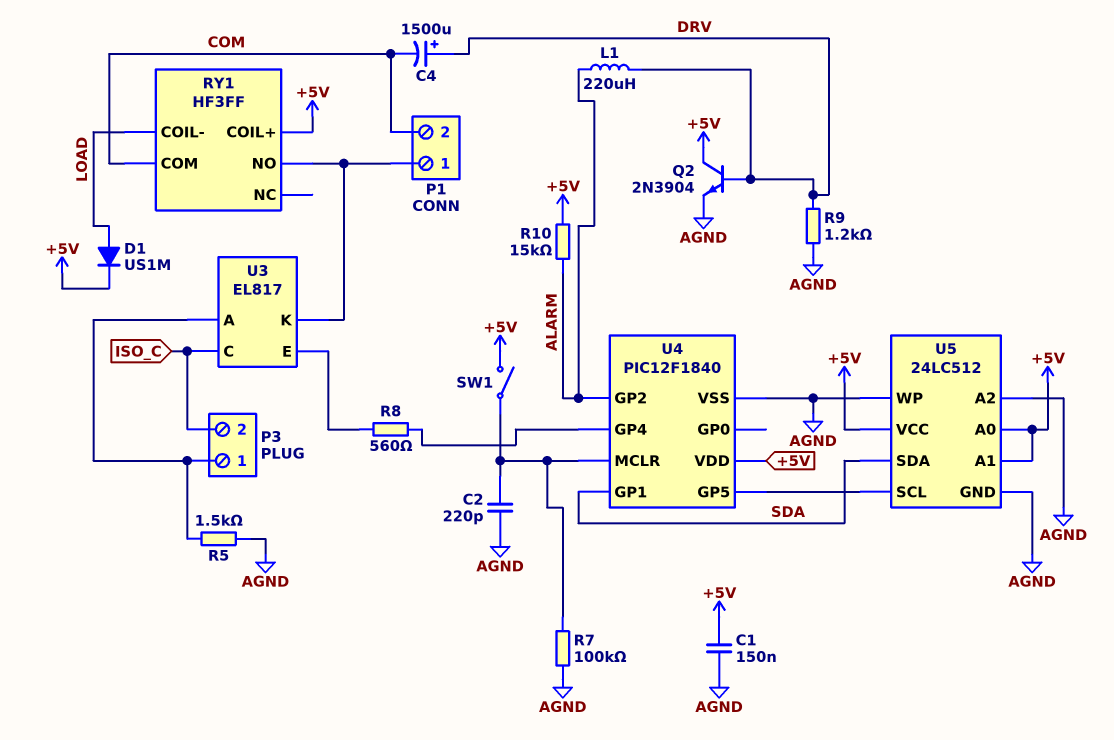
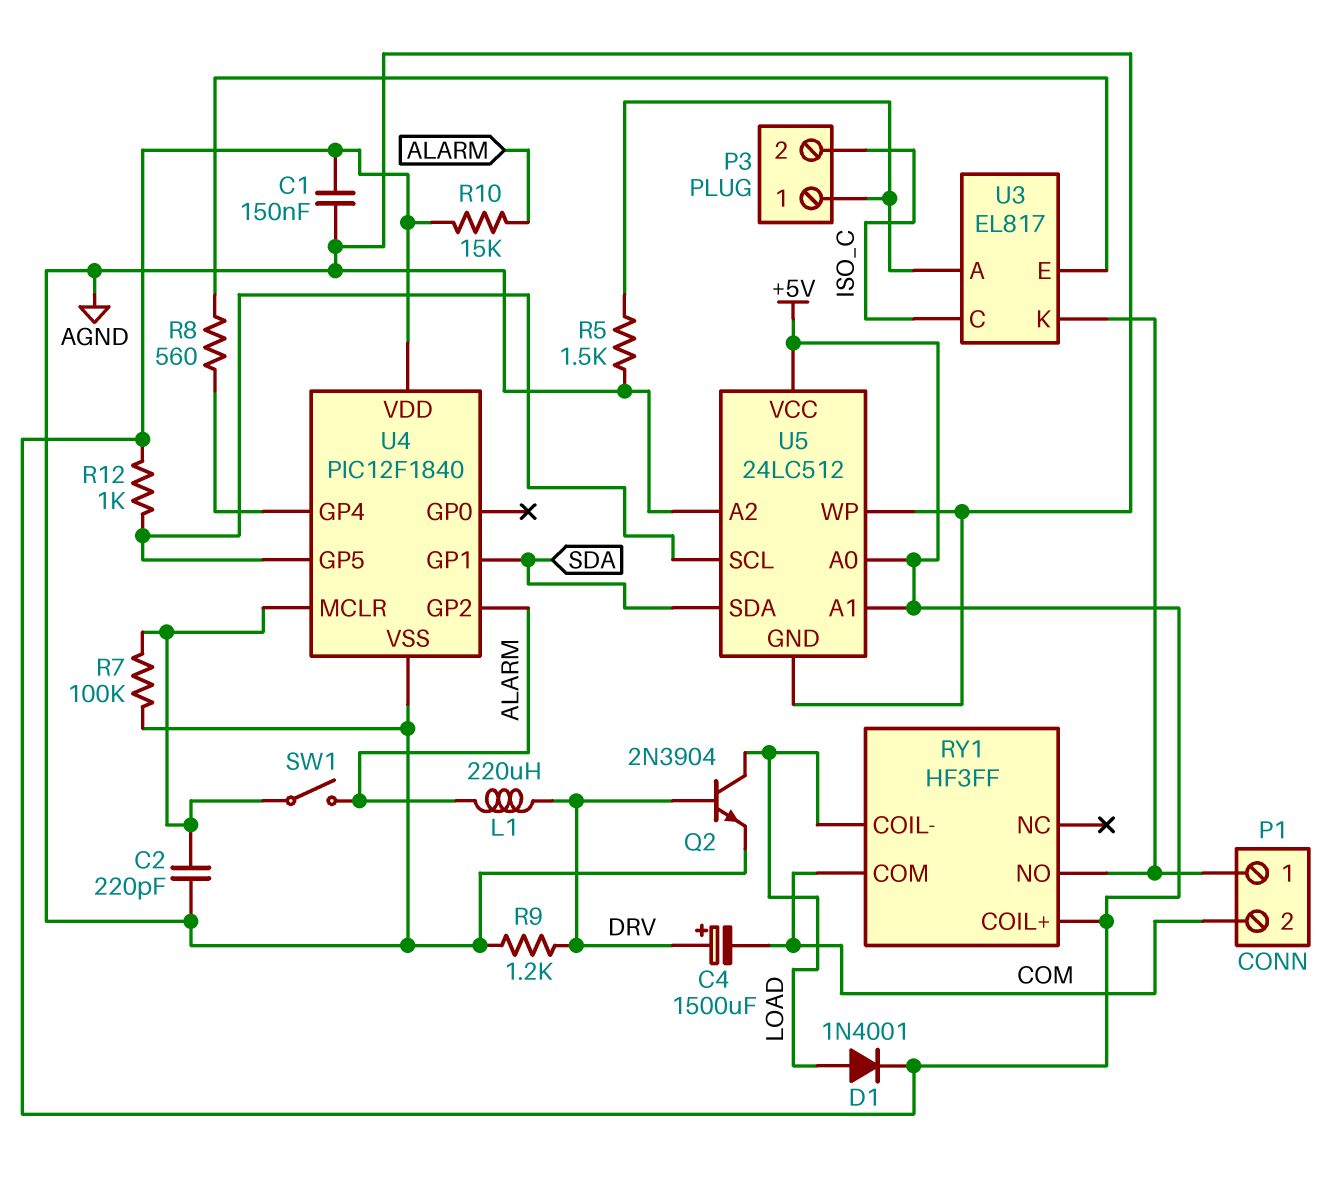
D1: diode US1M (A LOAD, K +5V) -> diode 1N4001 (A LOAD, K +5V)
Q2: NPN 2N3904 (B DRV, C +5V, E AGND) -> NPN 2N3904 (B DRV, C LOAD, E AGND)
R12: none -> 1k (+5V, U4/GP5)
SW1: switch (+5V, U4/MCLR) -> switch (ALARM, U4/MCLR)

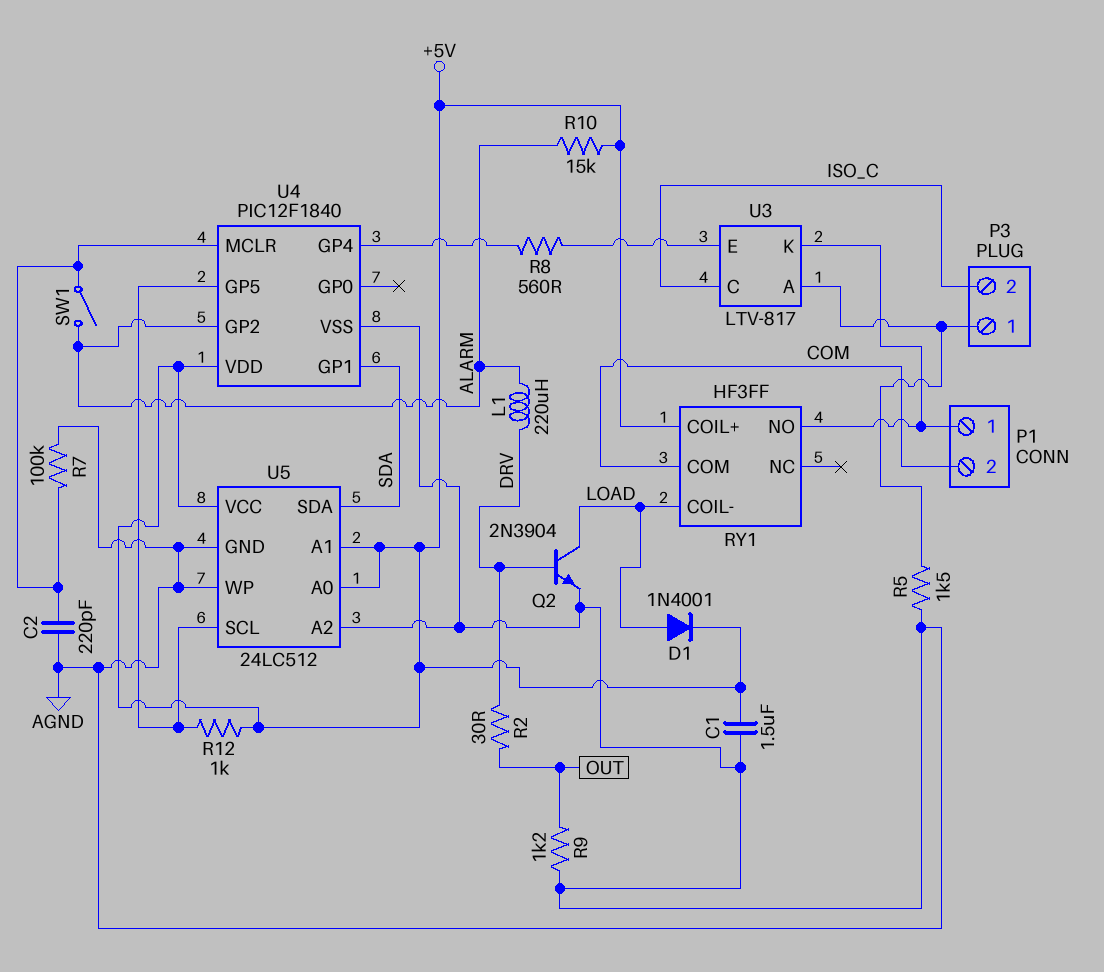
C1: 150nF (+5V, AGND) -> 1.5uF (+5V, AGND)
C4: 1500uF (plus DRV, minus COM) -> none
R2: none -> 30 (DRV, OUT)
R9: 1.2k (AGND, DRV) -> 1.2k (AGND, OUT)
U3: EL817 -> LTV-817

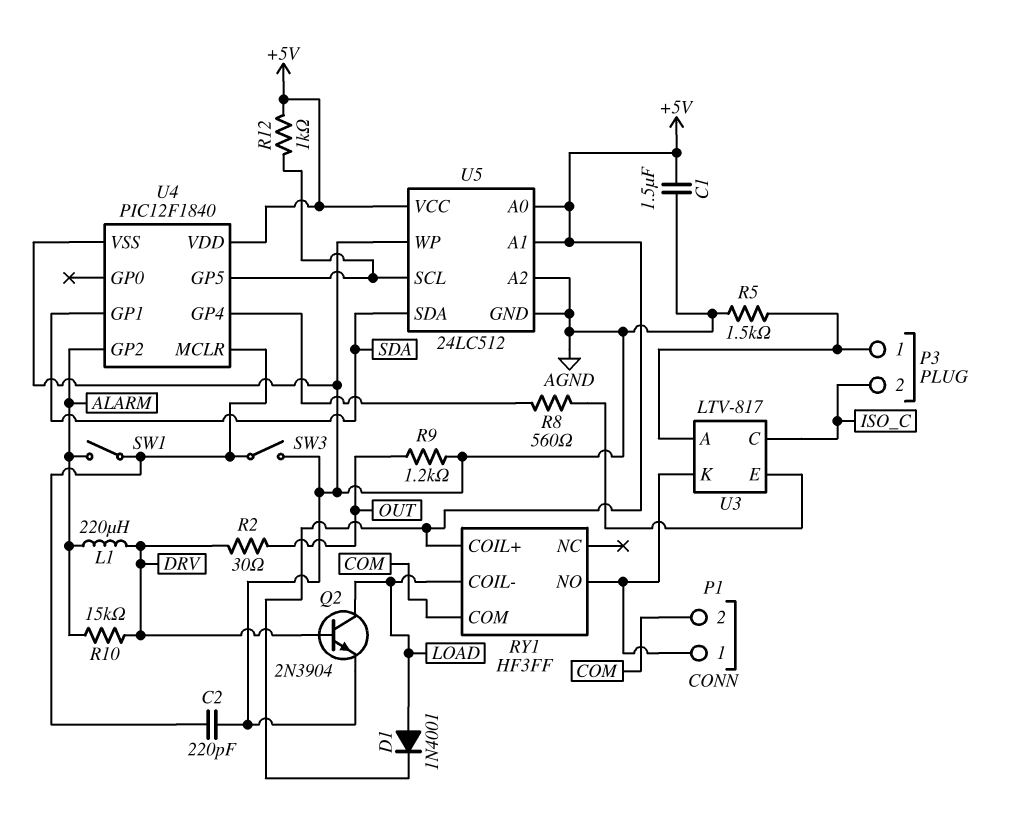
R7: 100k (AGND, U4/MCLR) -> none
R10: 15k (+5V, ALARM) -> 15k (ALARM, DRV)
SW3: none -> switch (AGND, U4/MCLR)

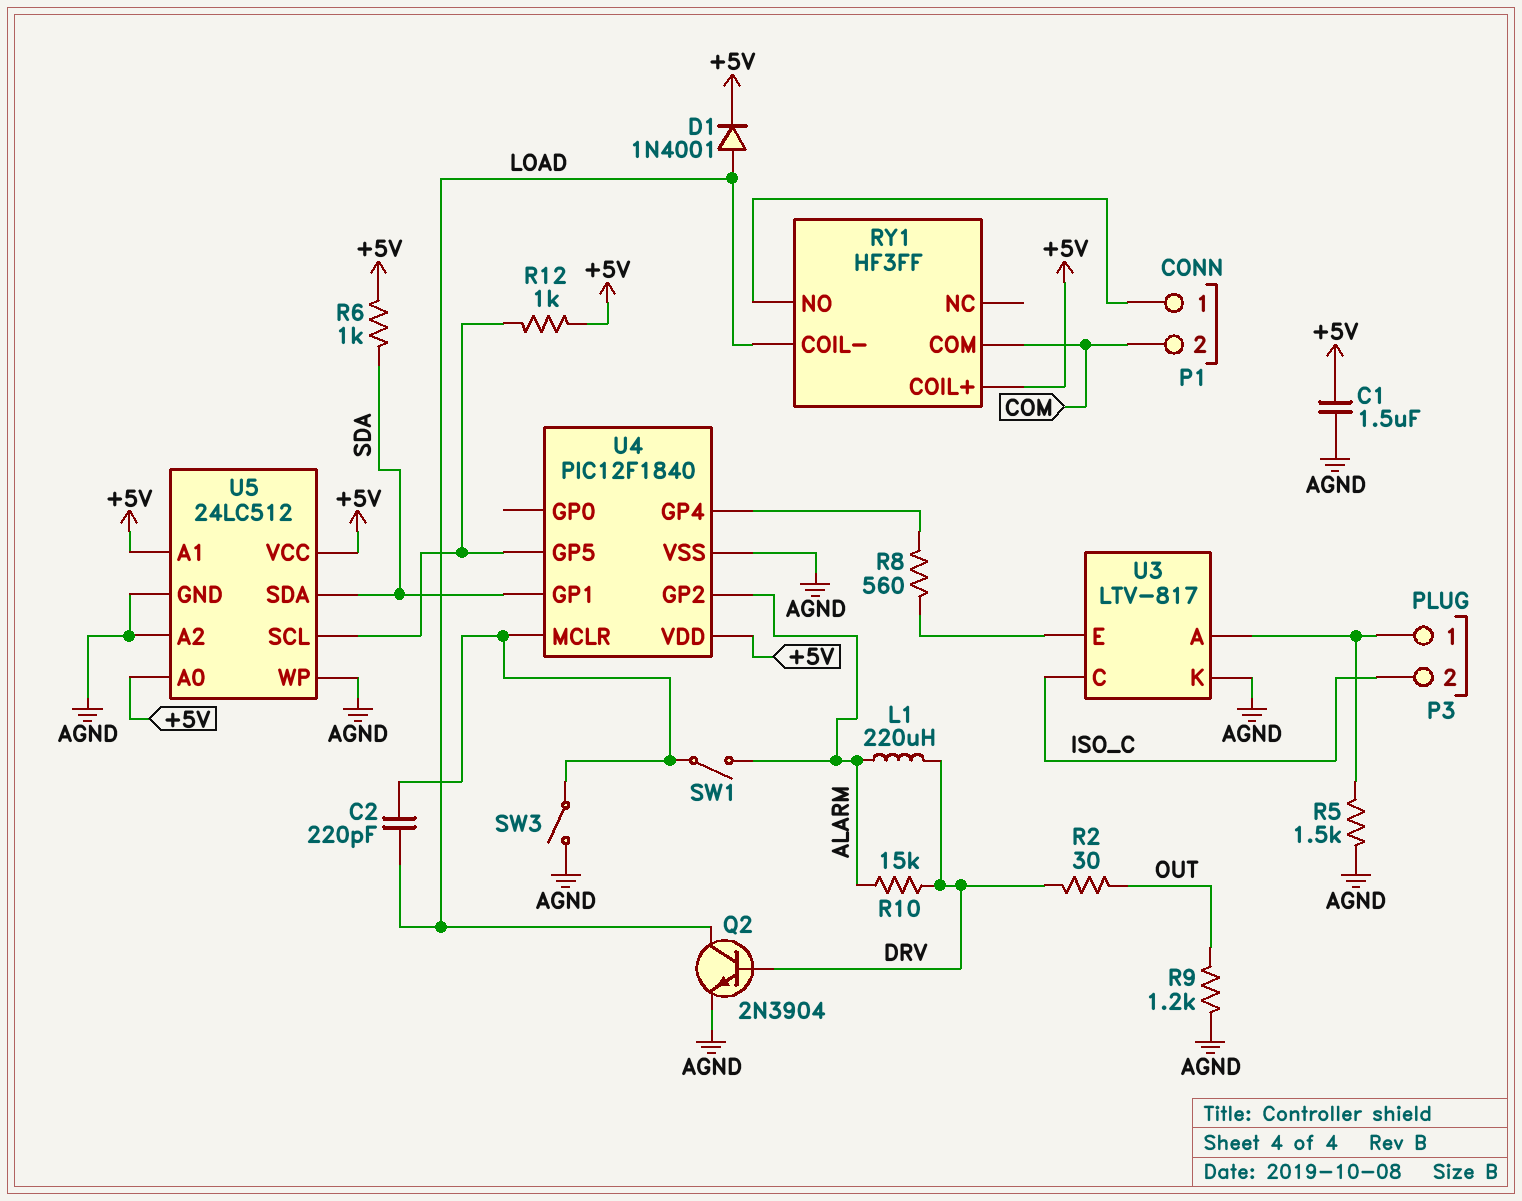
C2: 220pF (AGND, U4/MCLR) -> 220pF (LOAD, U4/MCLR)
R6: none -> 1k (+5V, SDA)
U3 pin K: P1/1 -> AGND

